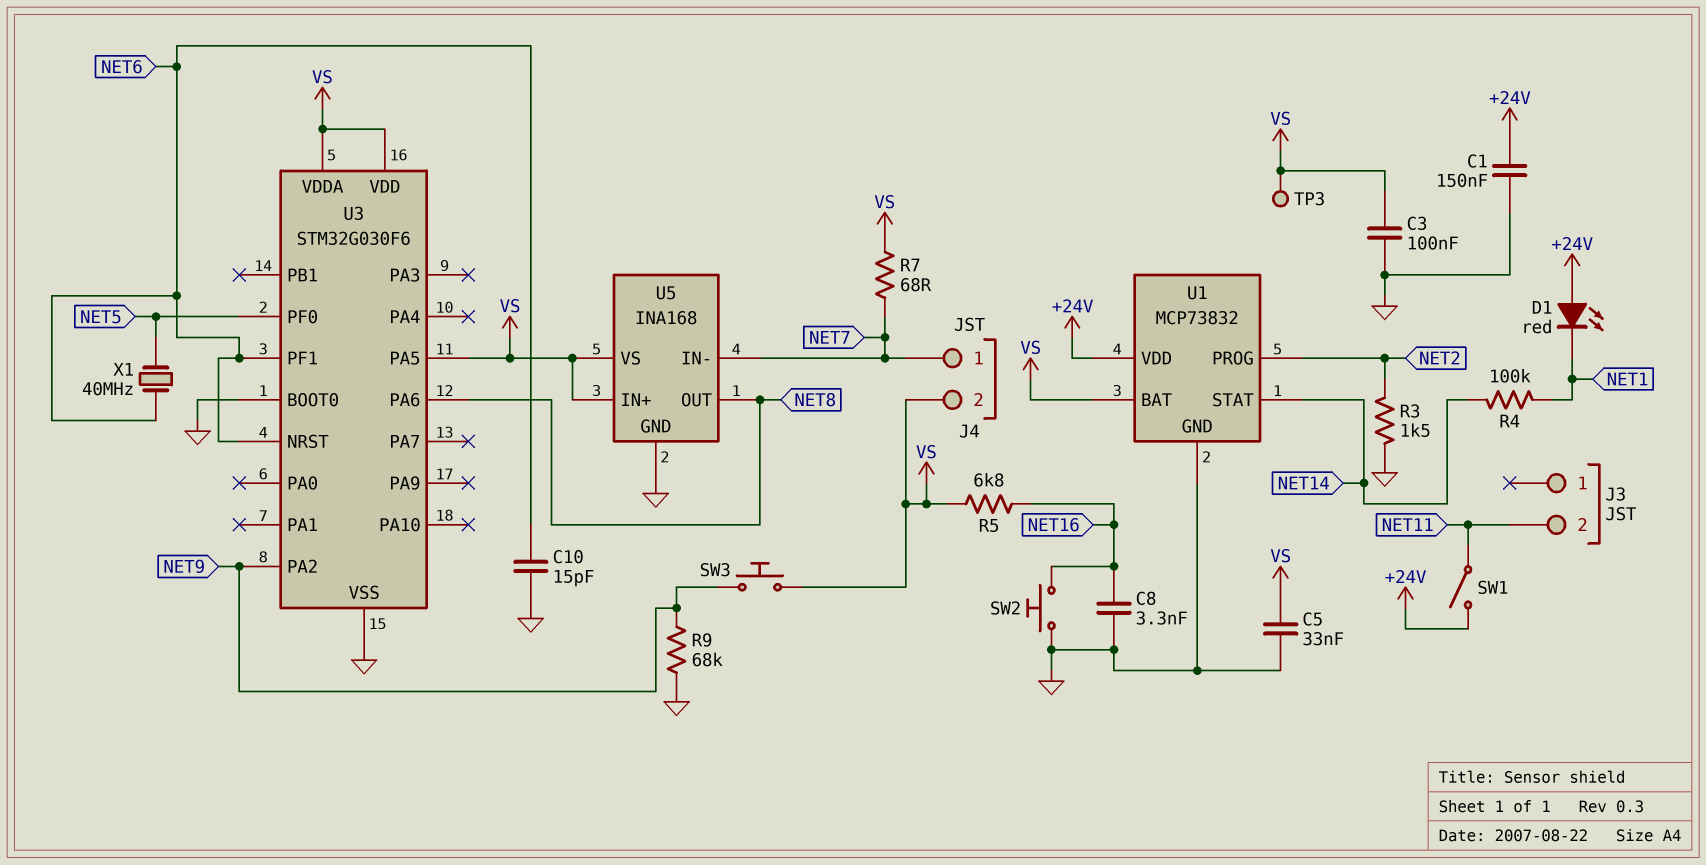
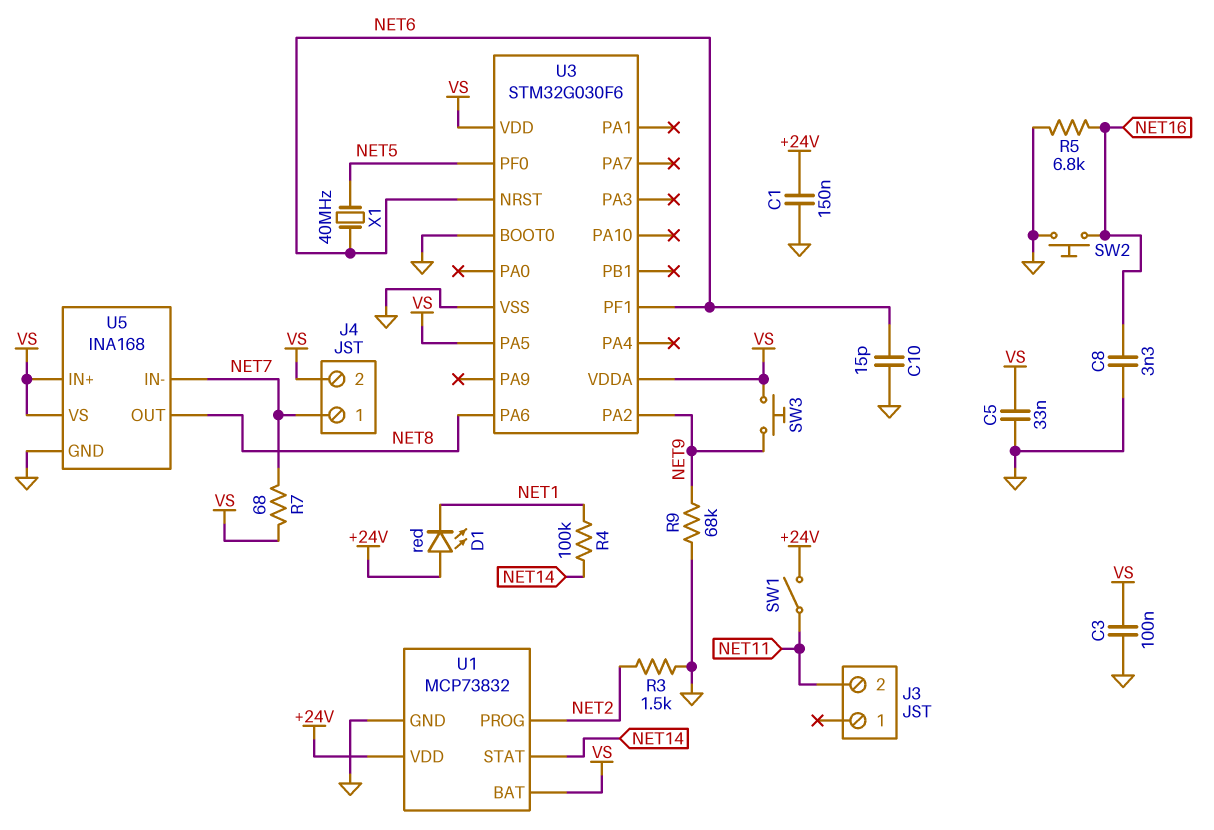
R5: 6.8k (NET16, VS) -> 6.8k (GND, NET16)
TP3: test point (VS) -> none

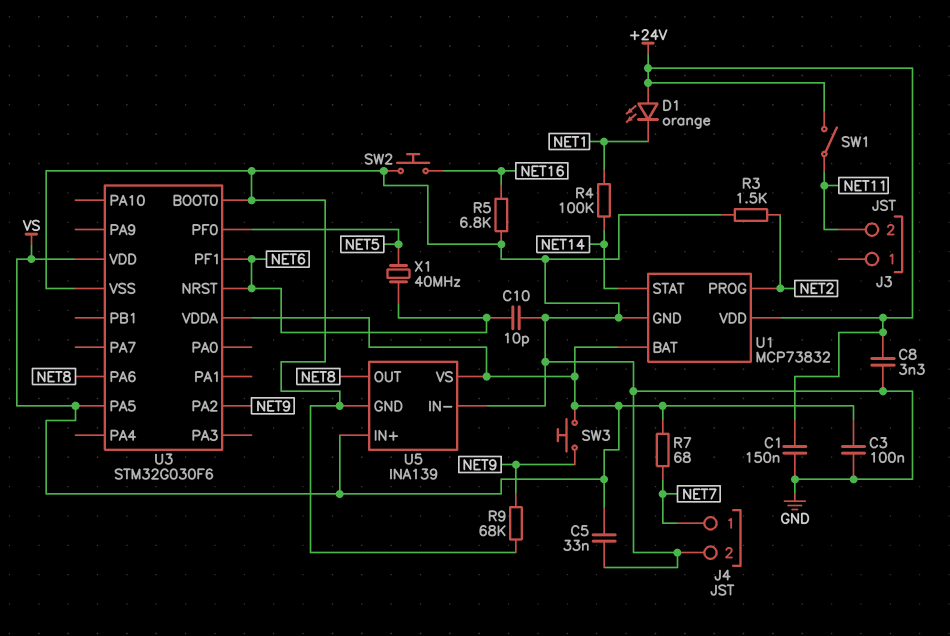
C8: 3.3nF (GND, NET16) -> 3.3nF (+24V, GND)
C10: 15pF (GND, NET6) -> 10pF (GND, NET6)
D1: LED red (A +24V, K NET1) -> LED orange (A +24V, K NET1)
J4 pin 2: VS -> GND
U5: INA168 -> INA139
U5 pin IN-: NET7 -> GND

